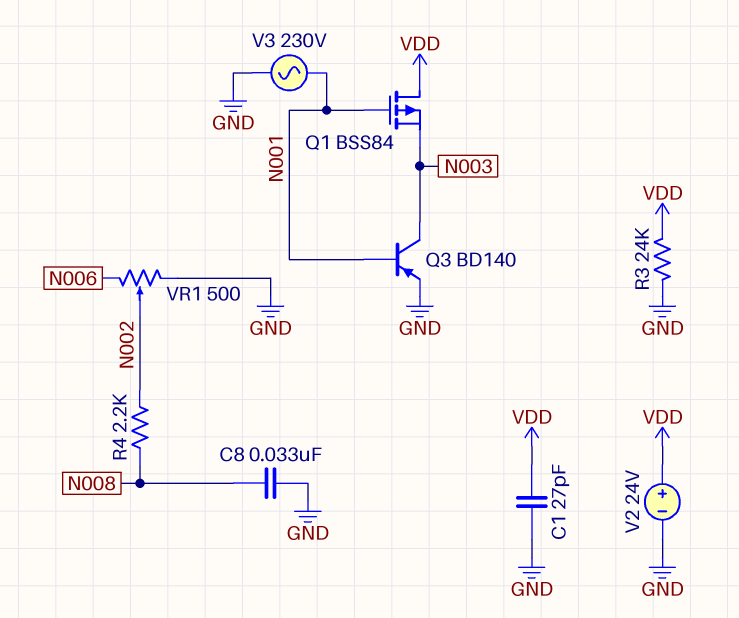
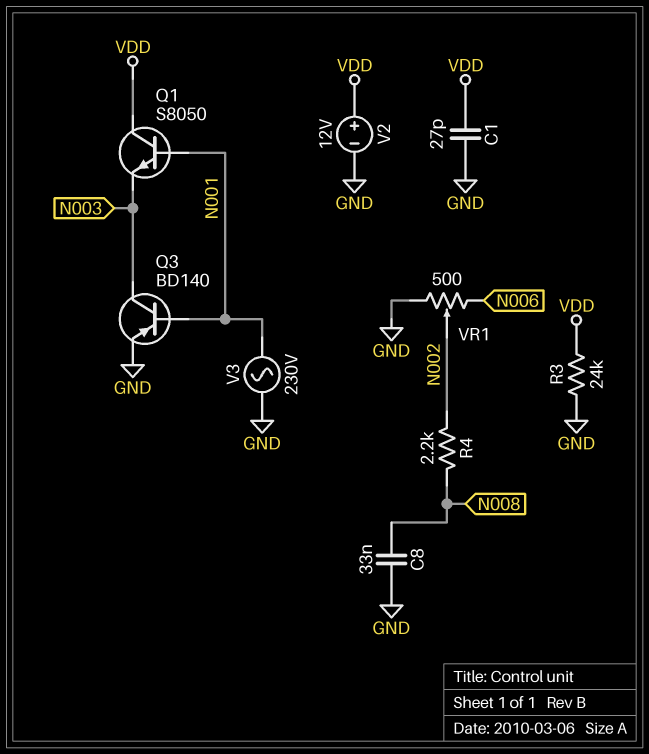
Q1: PMOS BSS84 (G N001, D VDD, S N003) -> NPN S8050 (B N001, C VDD, E N003)
V2: 24V (plus VDD, minus GND) -> 12V (plus VDD, minus GND)

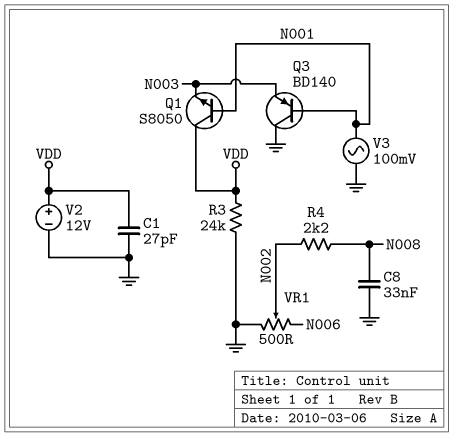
Q3: PNP BD140 (B N001, C N003, E GND) -> PNP BD140 (B N001, C GND, E N003)
V3: AC 230V (GND, N001) -> AC 100mV (GND, N001)

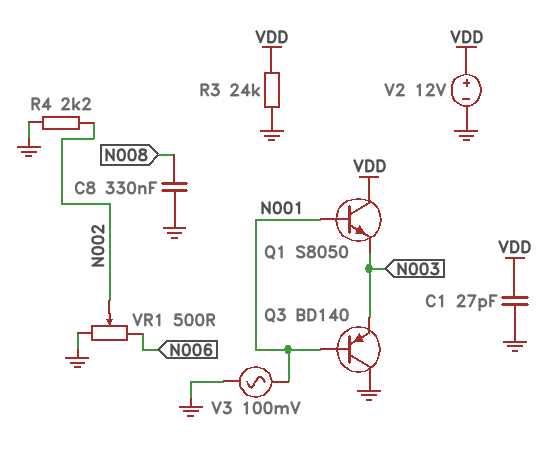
C8: 33nF (GND, N008) -> 330nF (GND, N008)
R4: 2.2k (N002, N008) -> 2.2k (GND, N002)

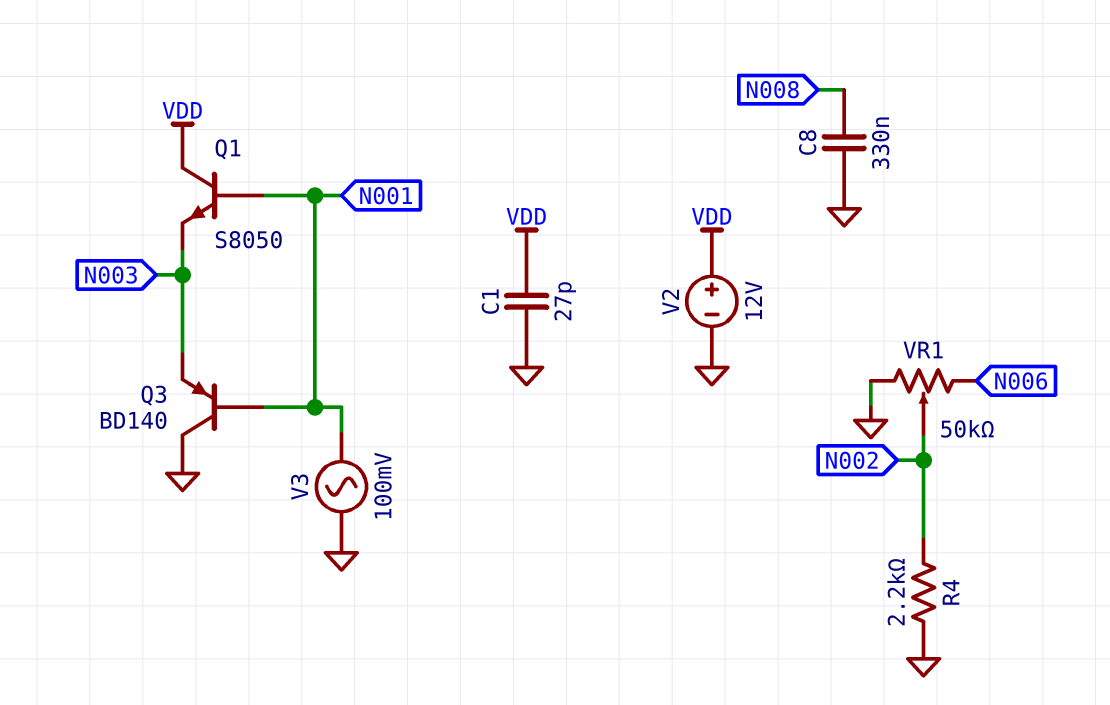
R3: 24k (GND, VDD) -> none
VR1: 500 (GND, N006, wiper N002) -> 50k (GND, N006, wiper N002)

